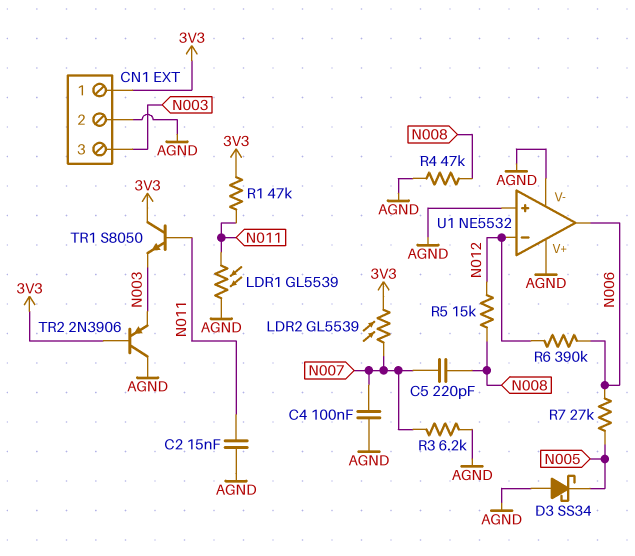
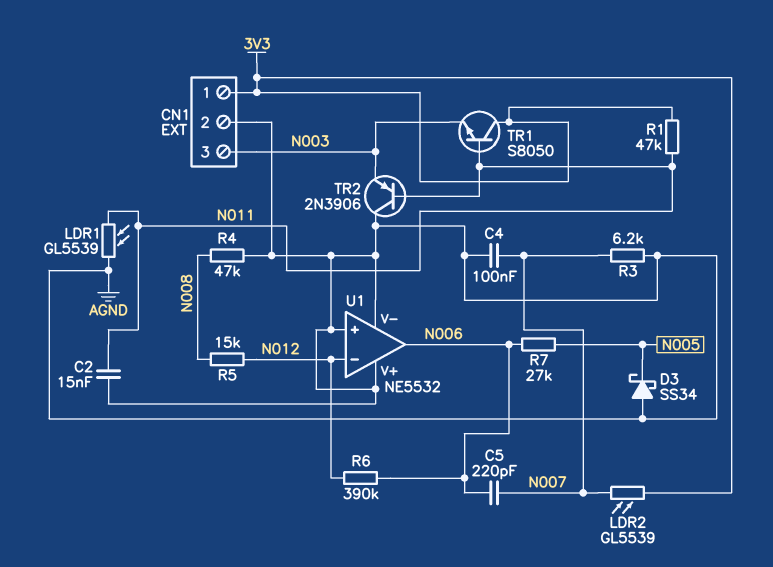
C5: 220pF (N007, N008) -> 220pF (N006, N007)
TR2: PNP 2N3906 (B 3V3, C AGND, E N003) -> PNP 2N3906 (B N011, C AGND, E N003)

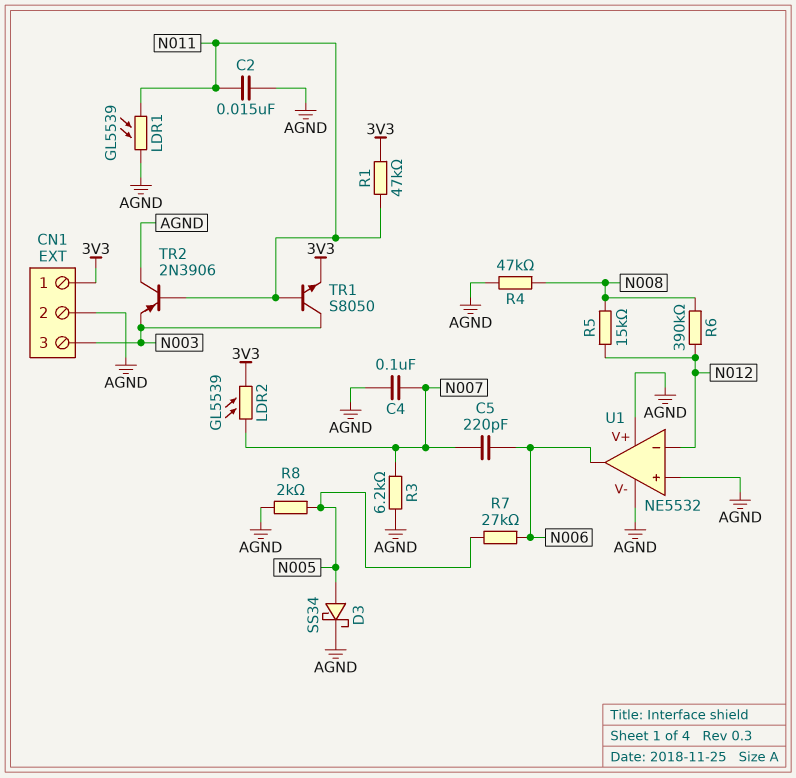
D3: schottky SS34 (A AGND, K N005) -> schottky SS34 (A N005, K AGND)
R6: 390k (N006, N012) -> 390k (N008, N012)
R8: none -> 2k (AGND, N005)
TR1: NPN S8050 (B N011, C 3V3, E N003) -> NPN S8050 (B N011, C N003, E 3V3)

